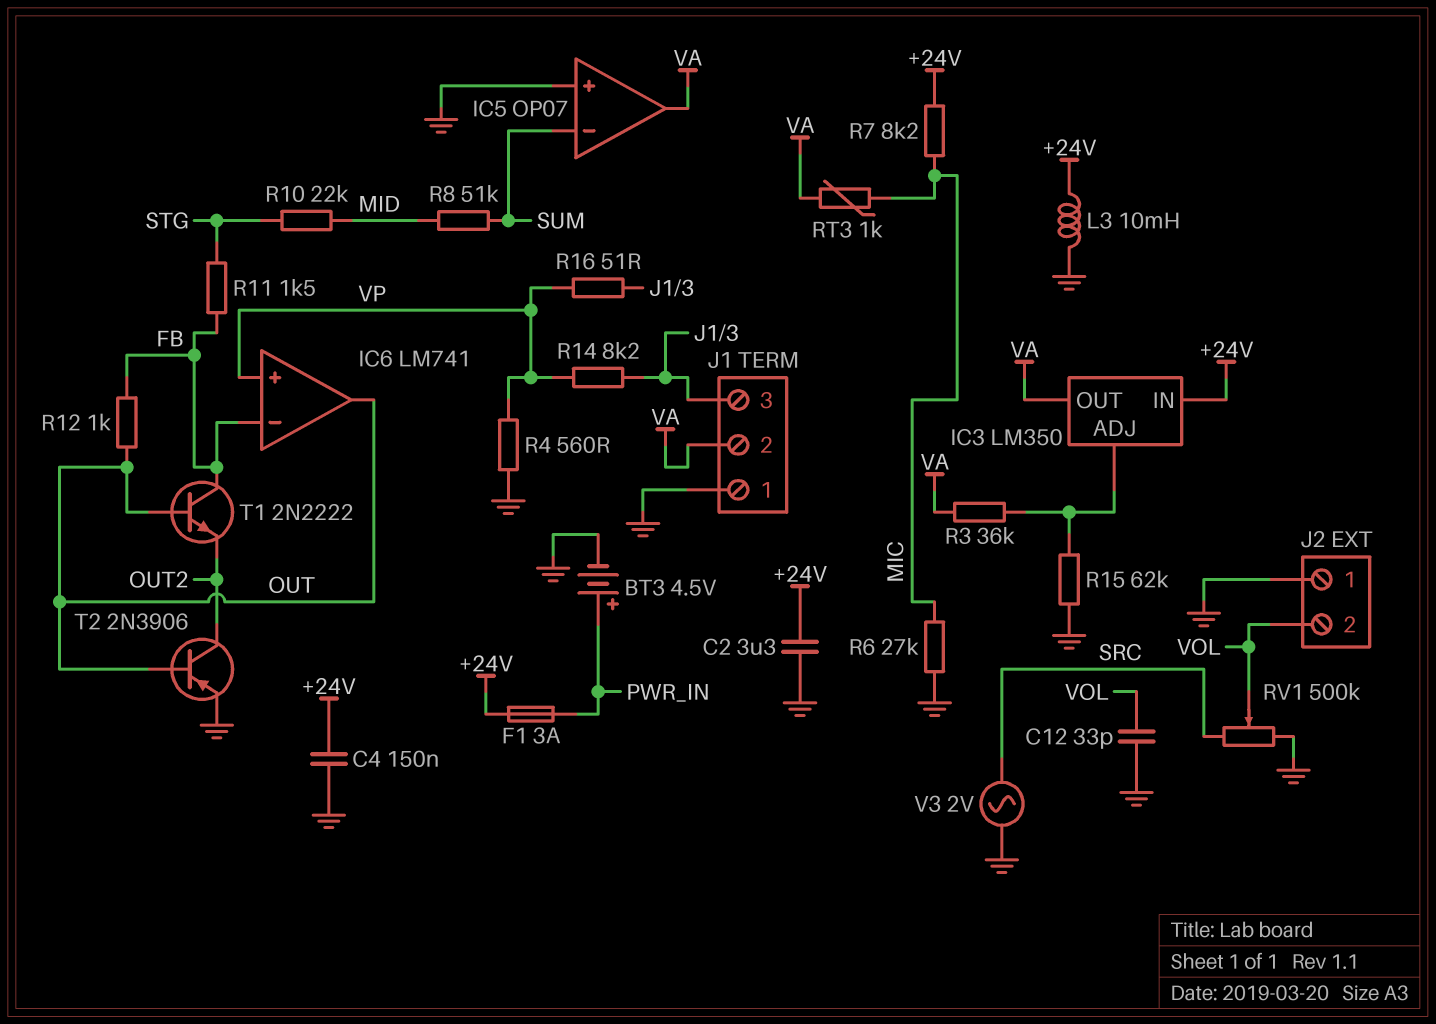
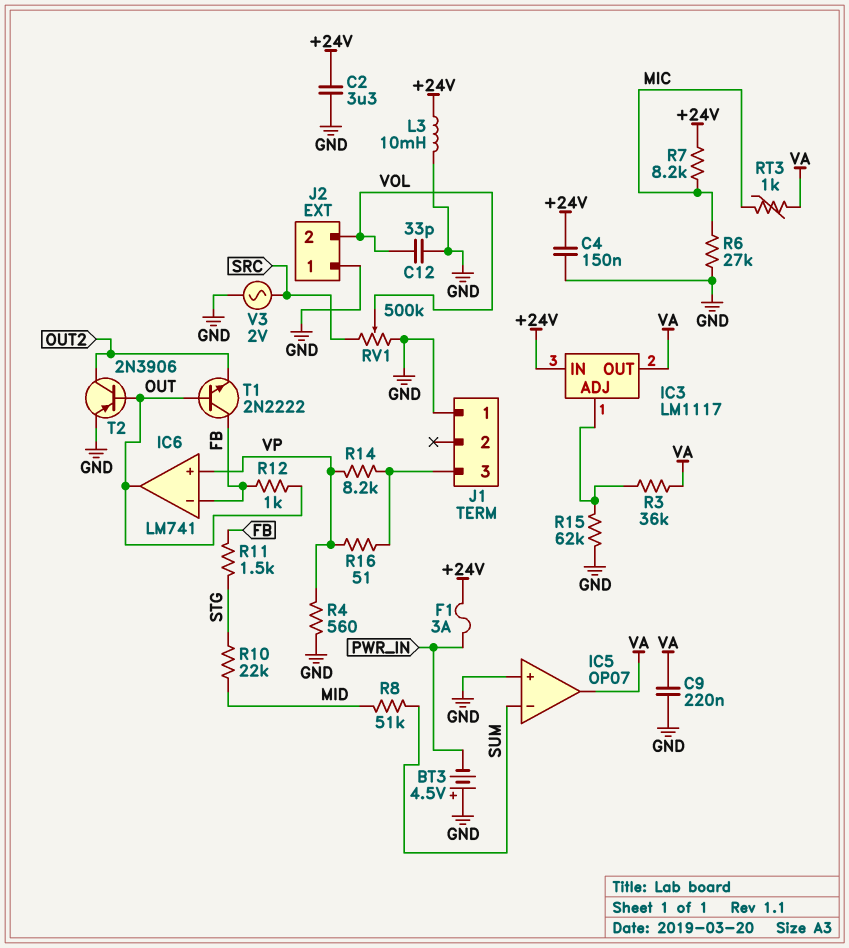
BT3: 4.5V (plus PWR_IN, minus GND) -> 4.5V (plus GND, minus PWR_IN)
C9: none -> 220nF (GND, VA)
IC3: LM350 -> LM1117
J1 pin 2: VA -> none

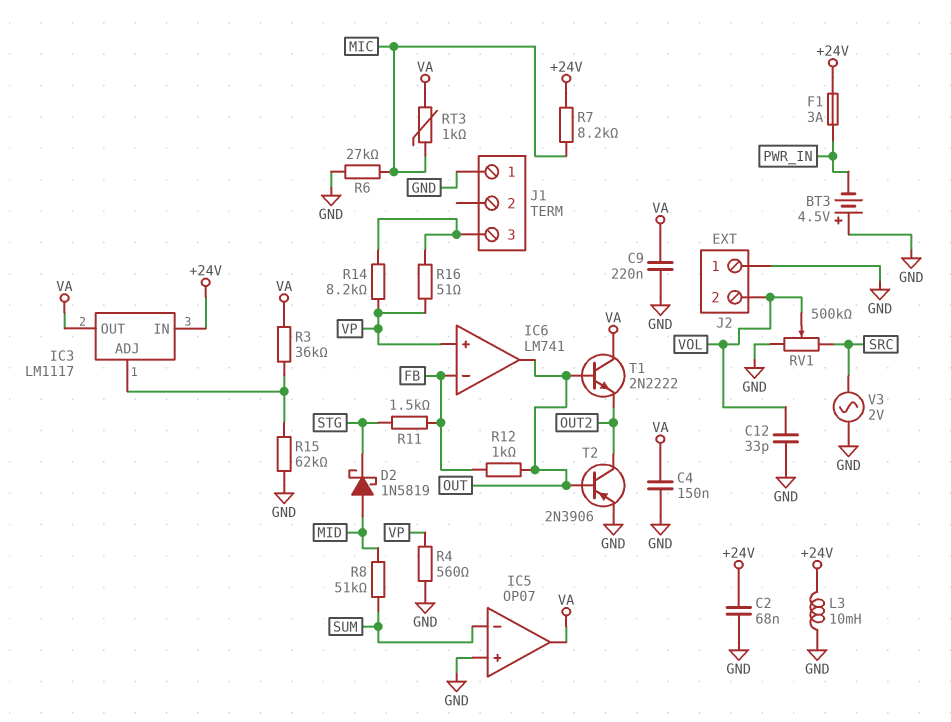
C2: 3.3uF (+24V, GND) -> 68nF (+24V, GND)
C4: 150nF (+24V, GND) -> 150nF (GND, VA)
D2: none -> schottky 1N5819 (A MID, K STG)
R10: 22k (MID, STG) -> none
T1: NPN 2N2222 (B OUT, C FB, E OUT2) -> NPN 2N2222 (B OUT, C VA, E OUT2)

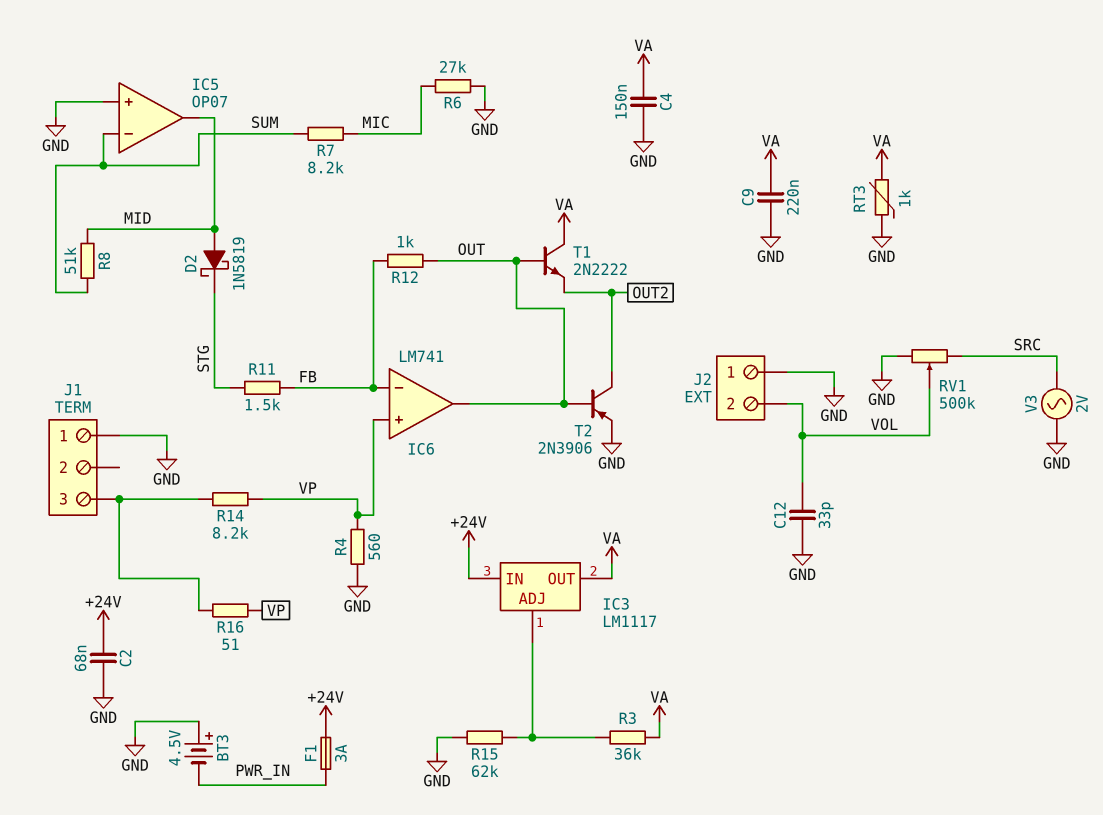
IC5 pin out: VA -> MID
L3: 10mH (+24V, GND) -> none
R7: 8.2k (+24V, MIC) -> 8.2k (MIC, SUM)
RT3: 1k (MIC, VA) -> 1k (GND, VA)

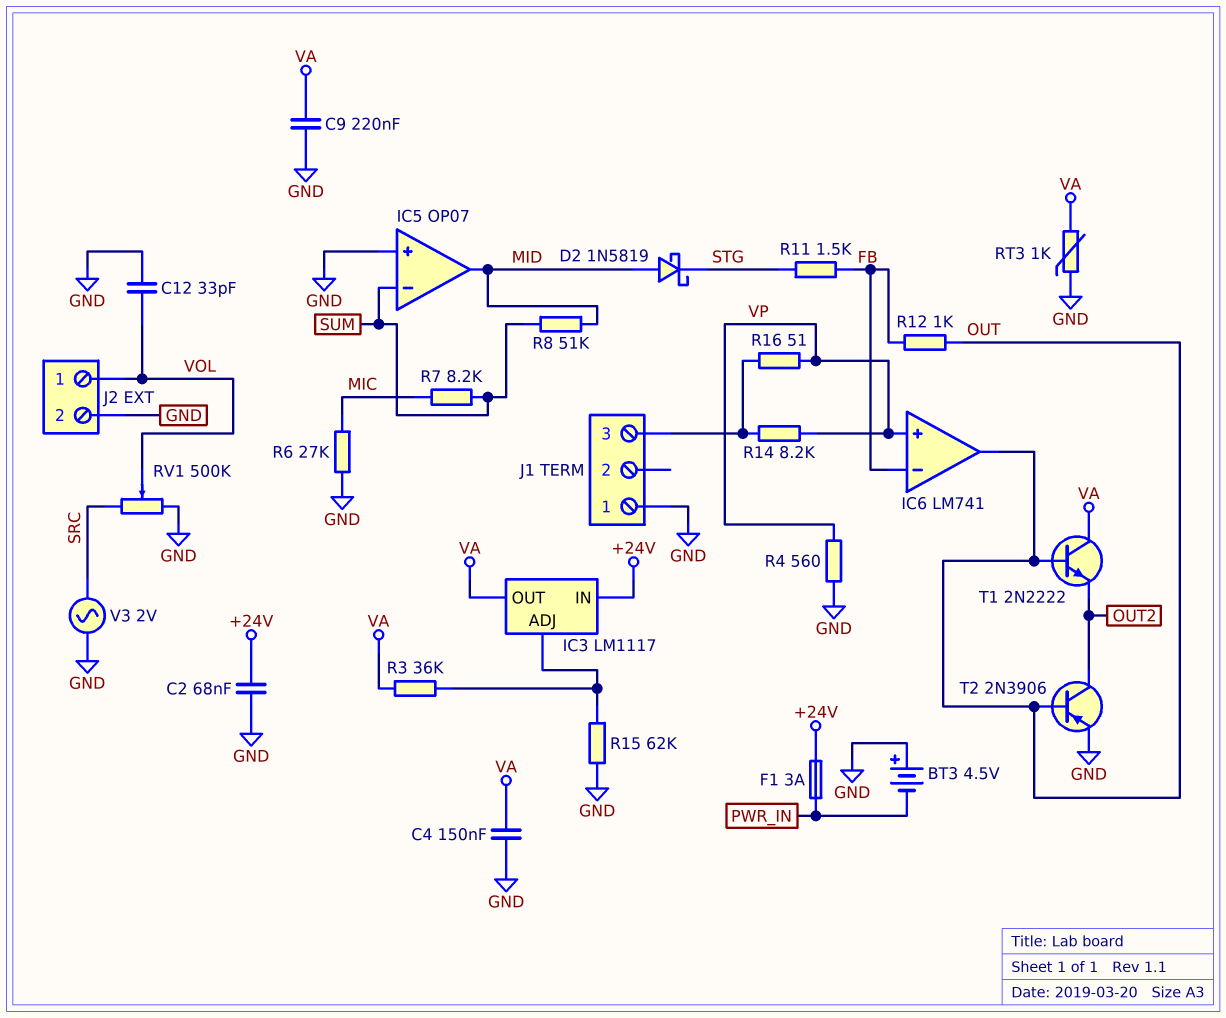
J2 pin 1: GND -> VOL
J2 pin 2: VOL -> GND

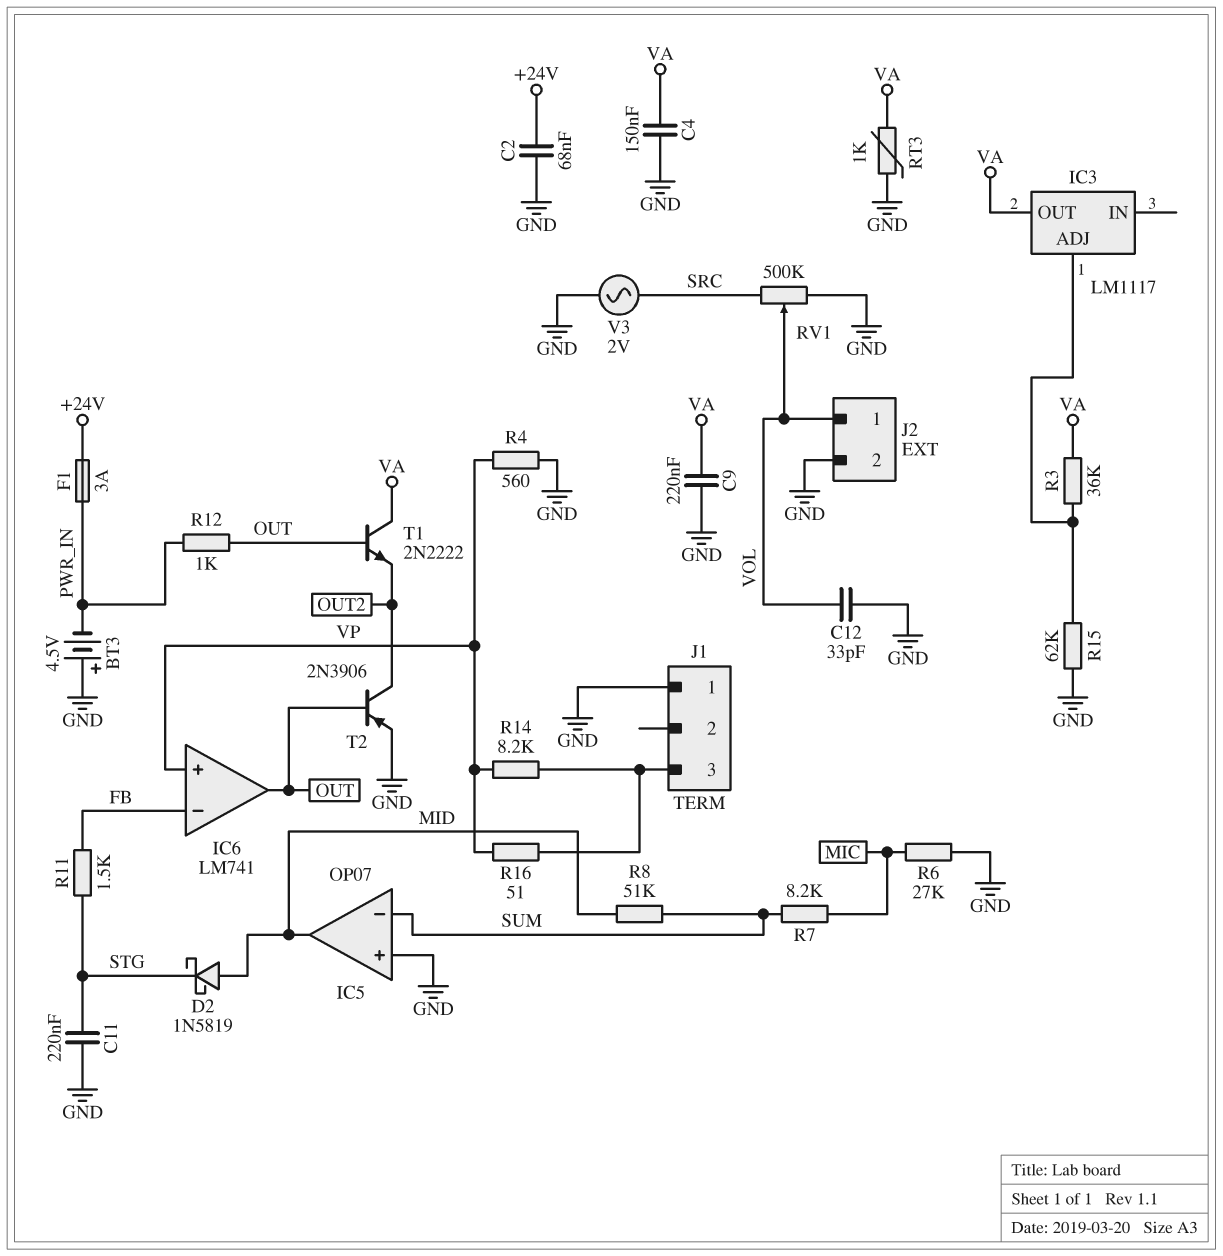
C11: none -> 220nF (GND, STG)
IC3 pin IN: +24V -> none
R12: 1k (FB, OUT) -> 1k (OUT, PWR_IN)

